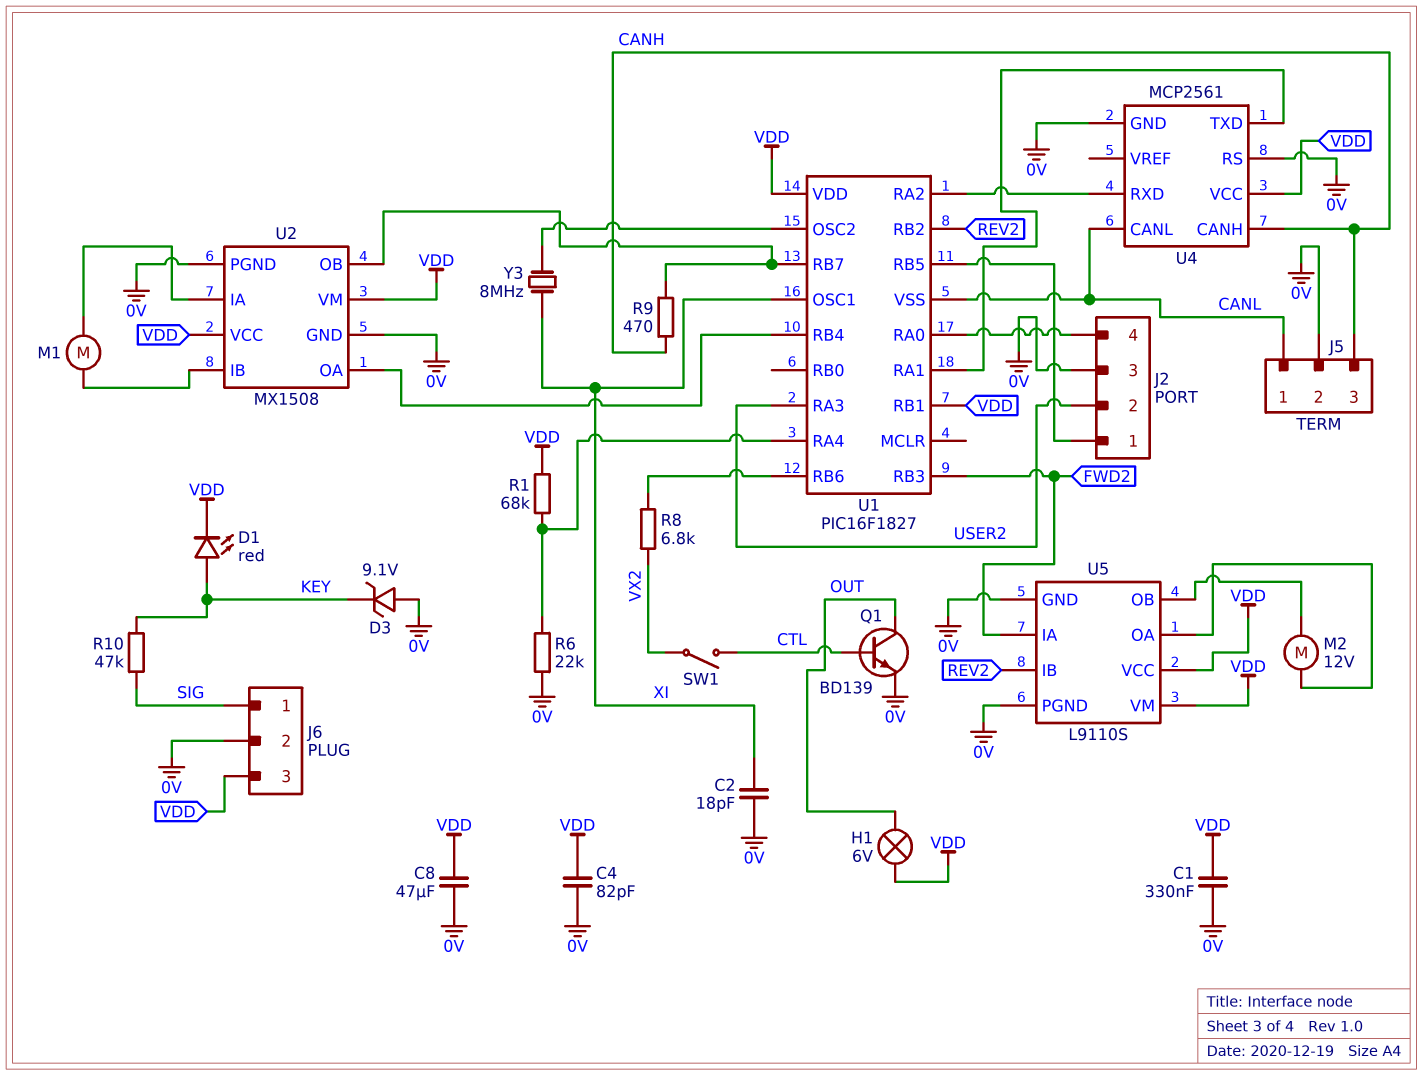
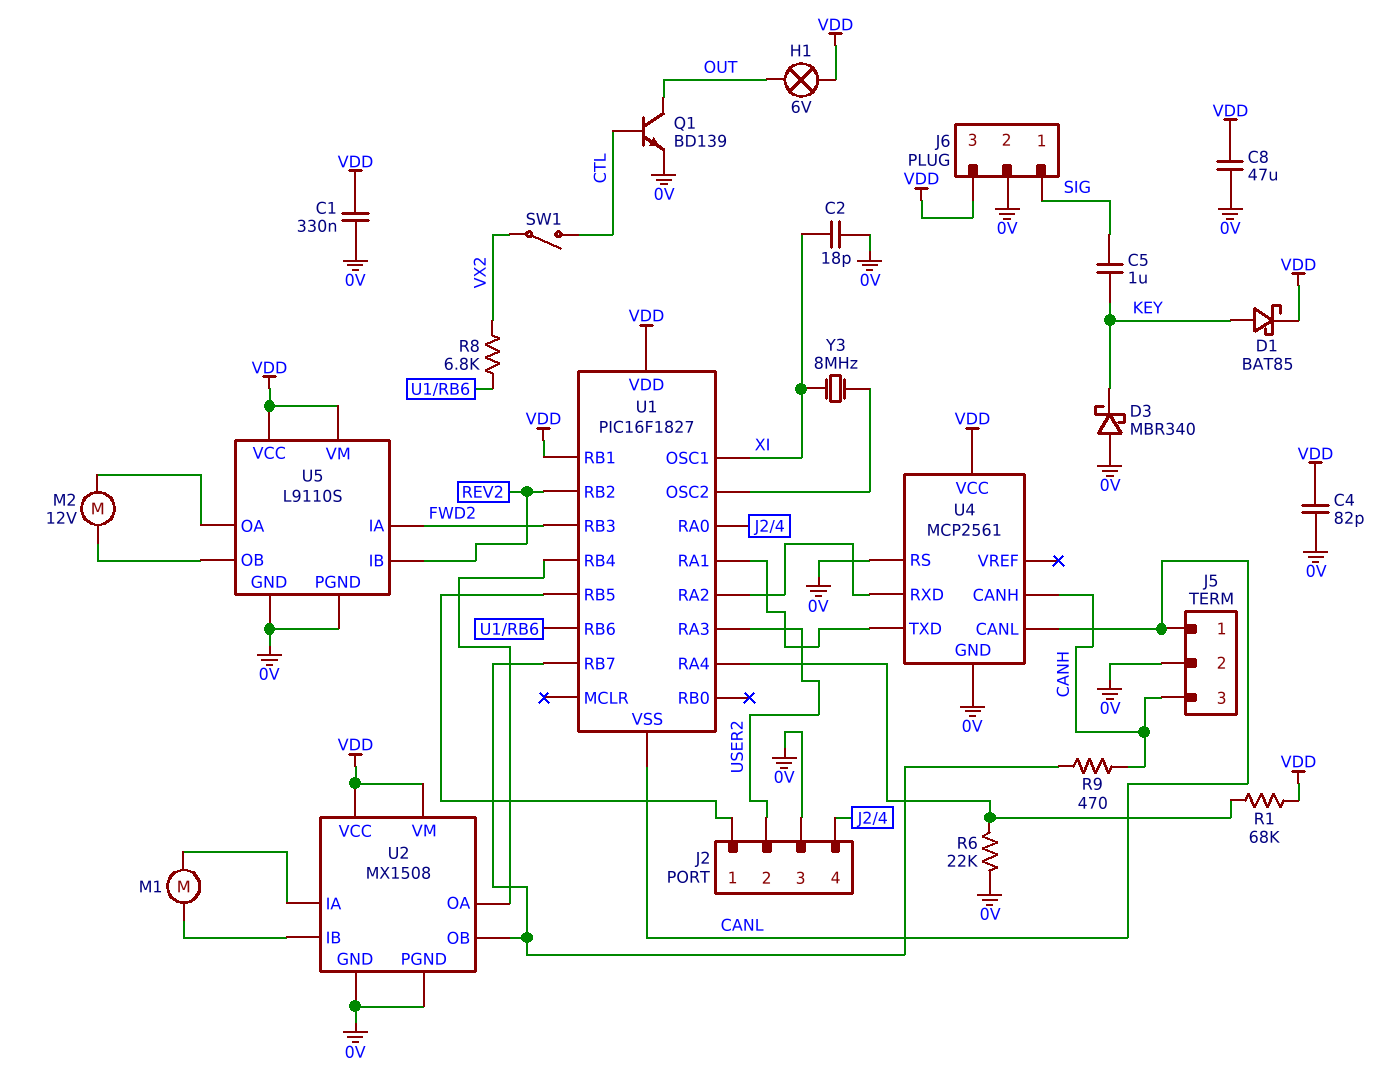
C5: none -> 1uF (KEY, SIG)
D1: LED red (A KEY, K VDD) -> schottky BAT85 (A KEY, K VDD)
D3: zener 9.1V (A 0V, K KEY) -> schottky MBR340 (A 0V, K KEY)
R10: 47k (KEY, SIG) -> none

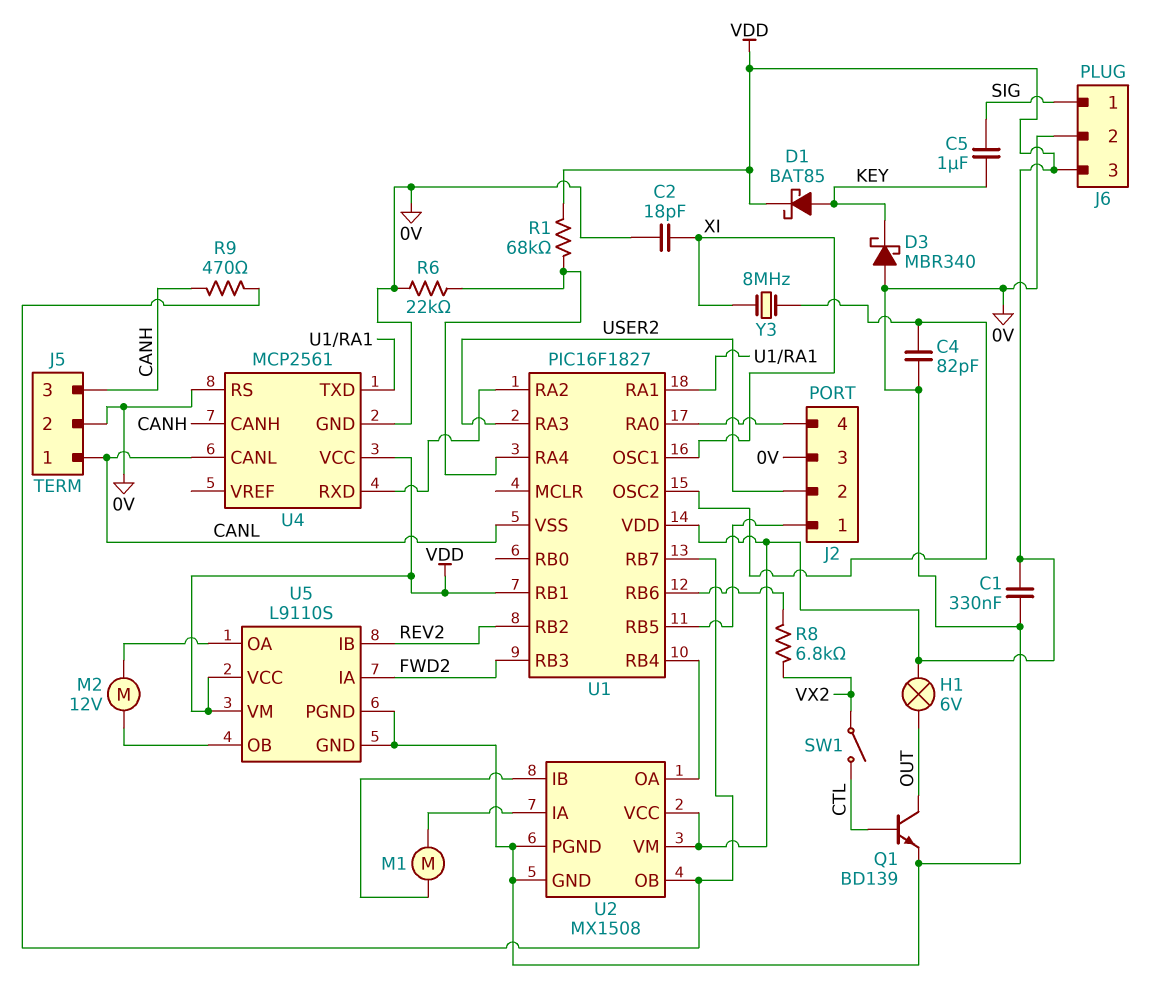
C4: 82pF (0V, VDD) -> 82pF (0V, U1/OSC2)
C8: 47uF (0V, VDD) -> none

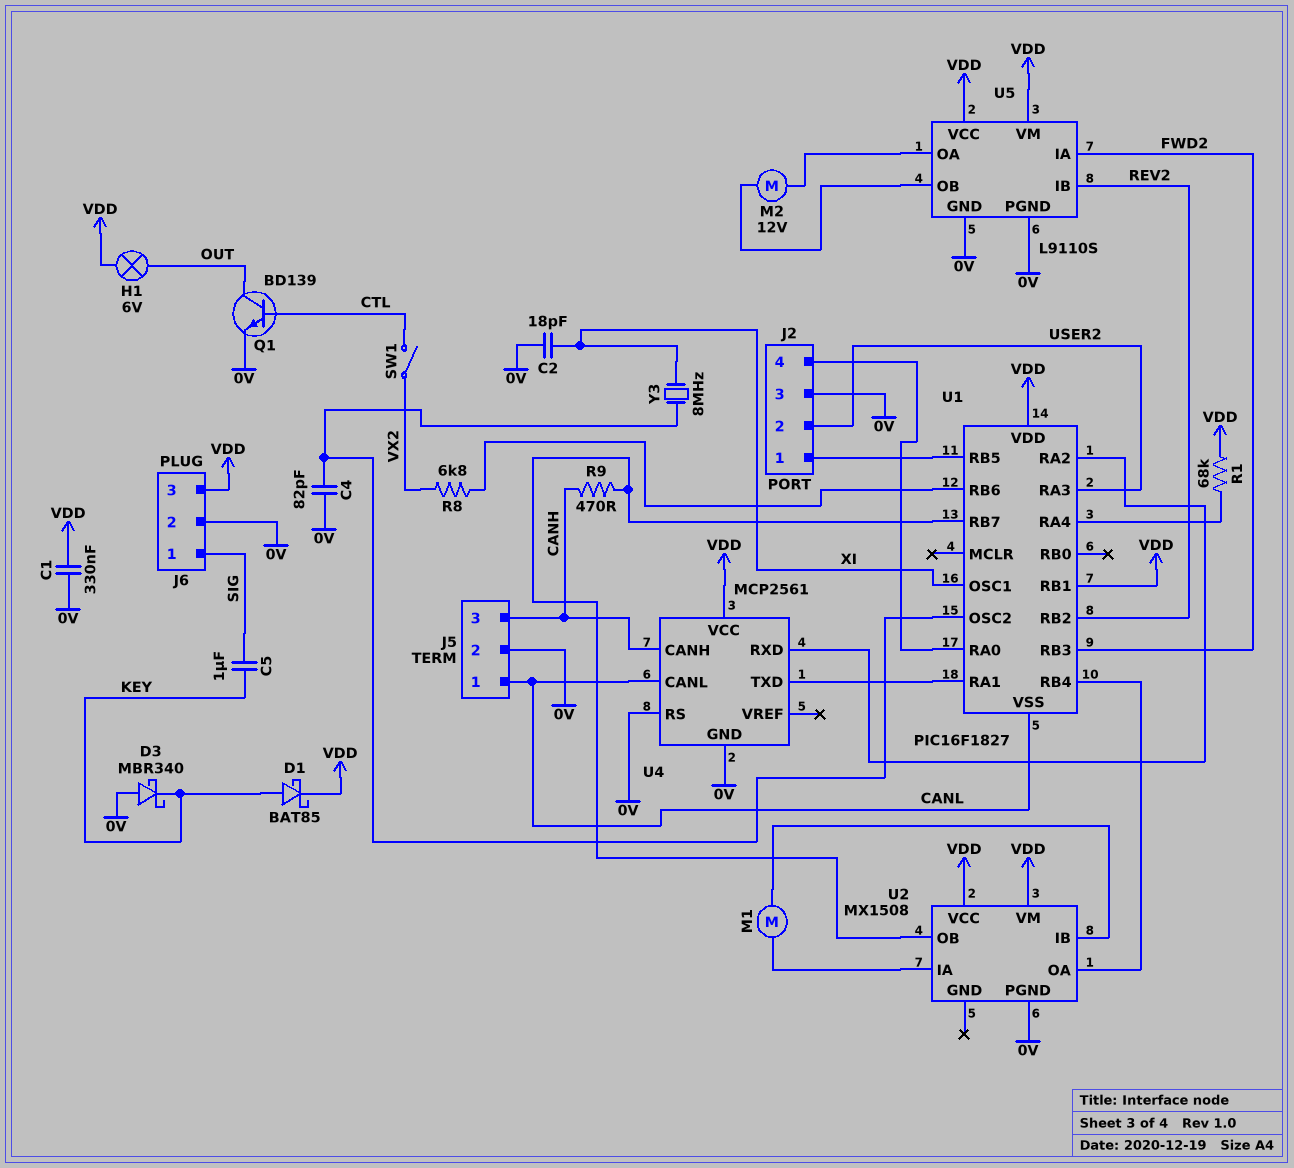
R6: 22k (0V, U1/RA4) -> none
U2 pin GND: 0V -> none

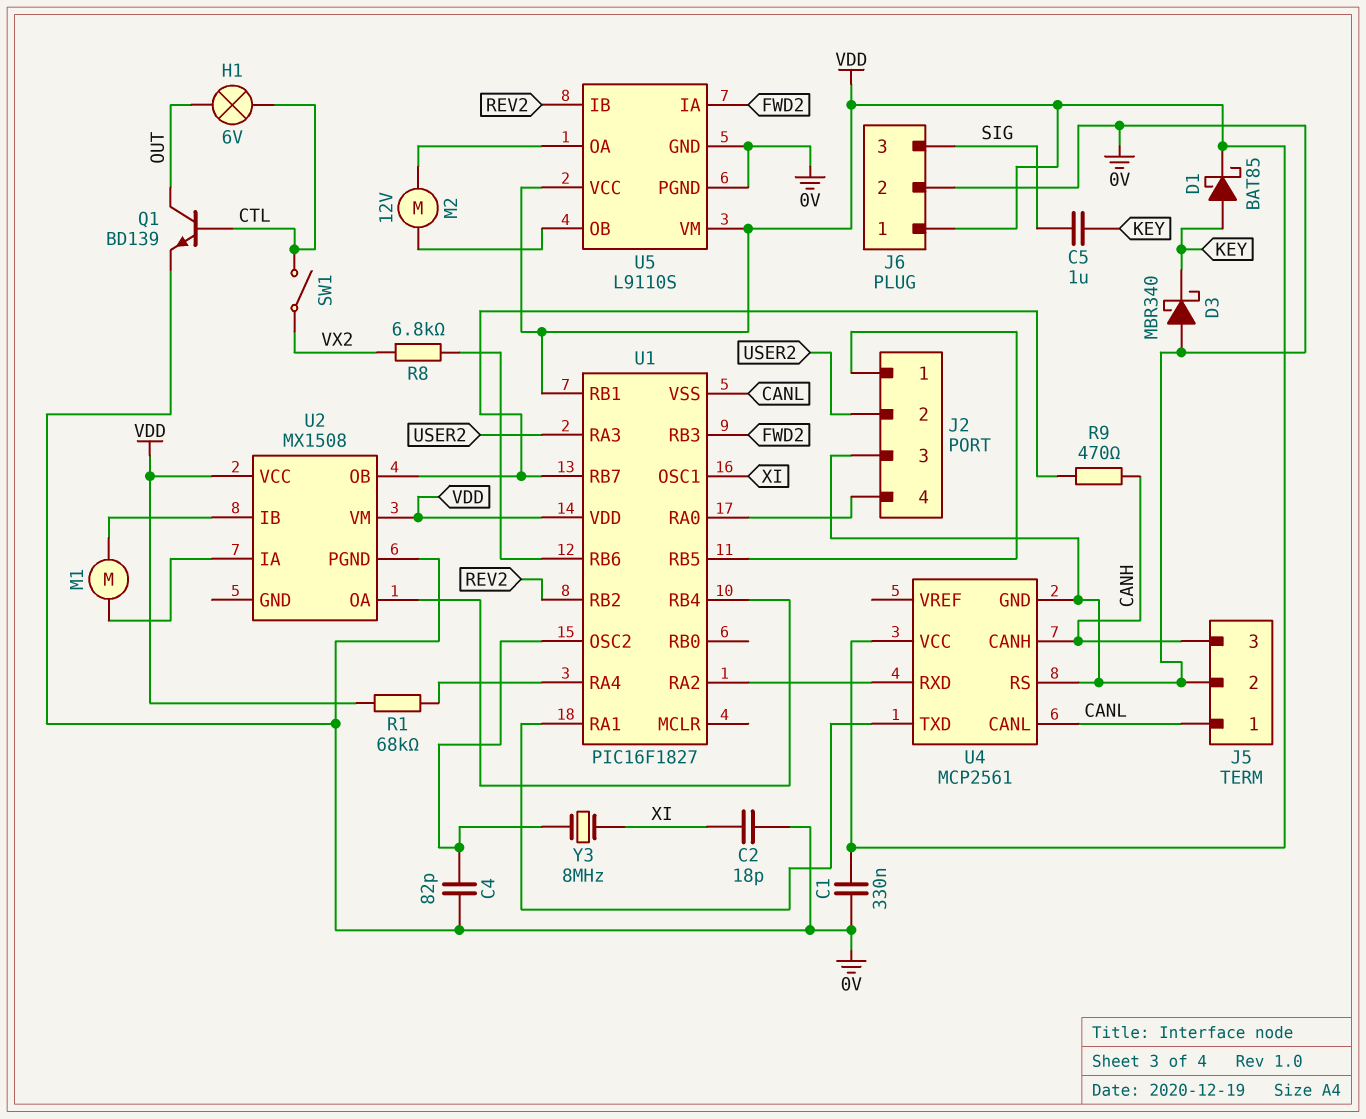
H1: lamp 6V (OUT, VDD) -> lamp 6V (CTL, OUT)
J6 pin 1: SIG -> VDD
J6 pin 3: VDD -> SIG

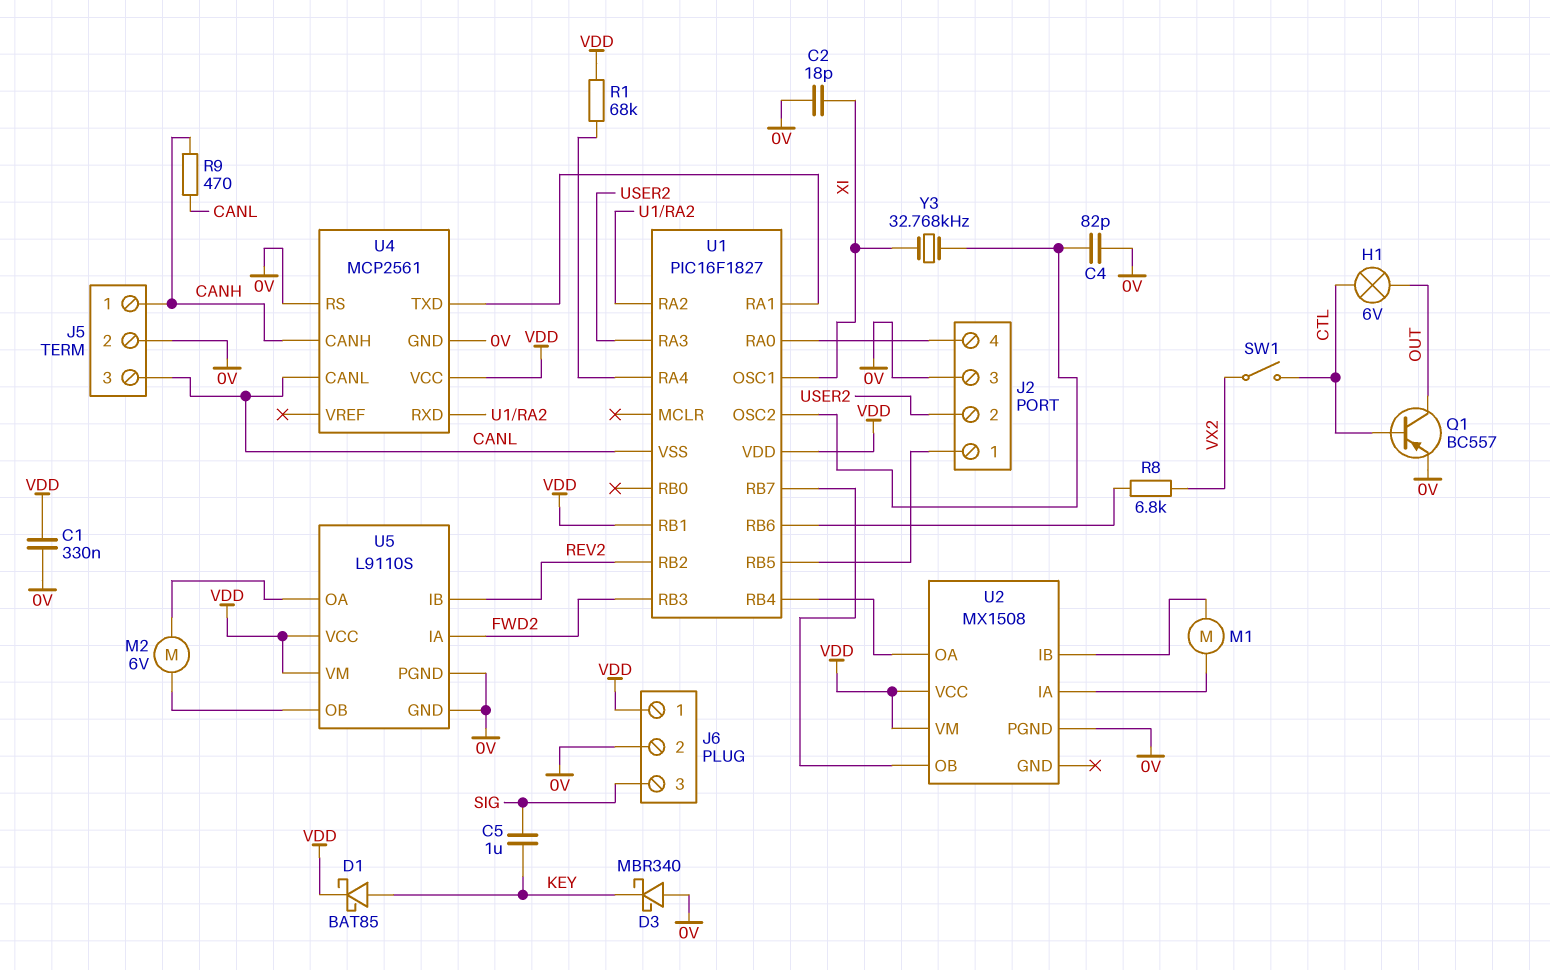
J5 pin 1: CANL -> CANH
J5 pin 3: CANH -> CANL
M2: motor 12V (U5/OA, U5/OB) -> motor 6V (U5/OA, U5/OB)
Q1: NPN BD139 (B CTL, C OUT, E 0V) -> PNP BC557 (B CTL, C OUT, E 0V)
R9: 470 (CANH, U1/RB7) -> 470 (CANH, CANL)
Y3: 8MHz (U1/OSC2, XI) -> 32.768kHz (U1/OSC2, XI)

